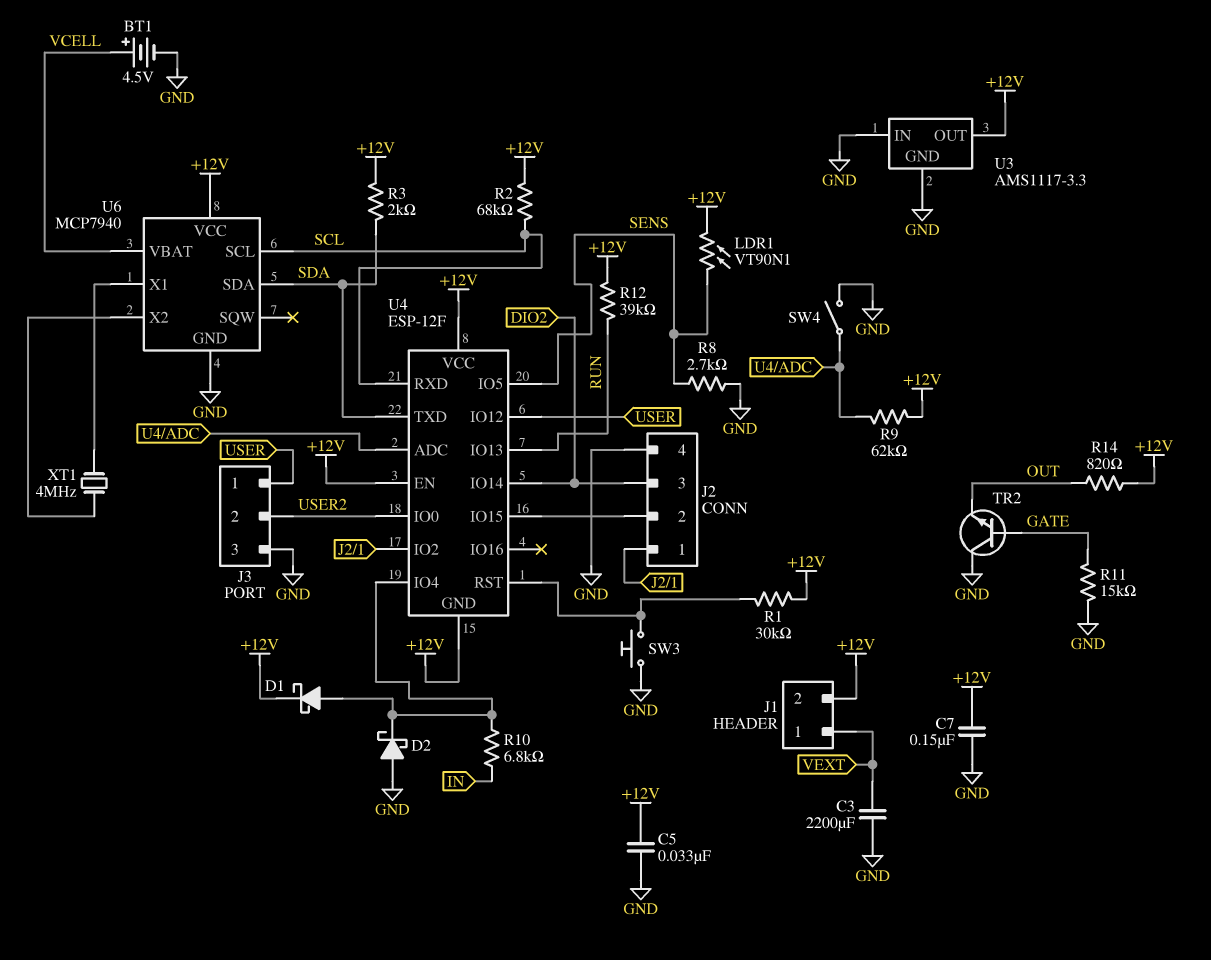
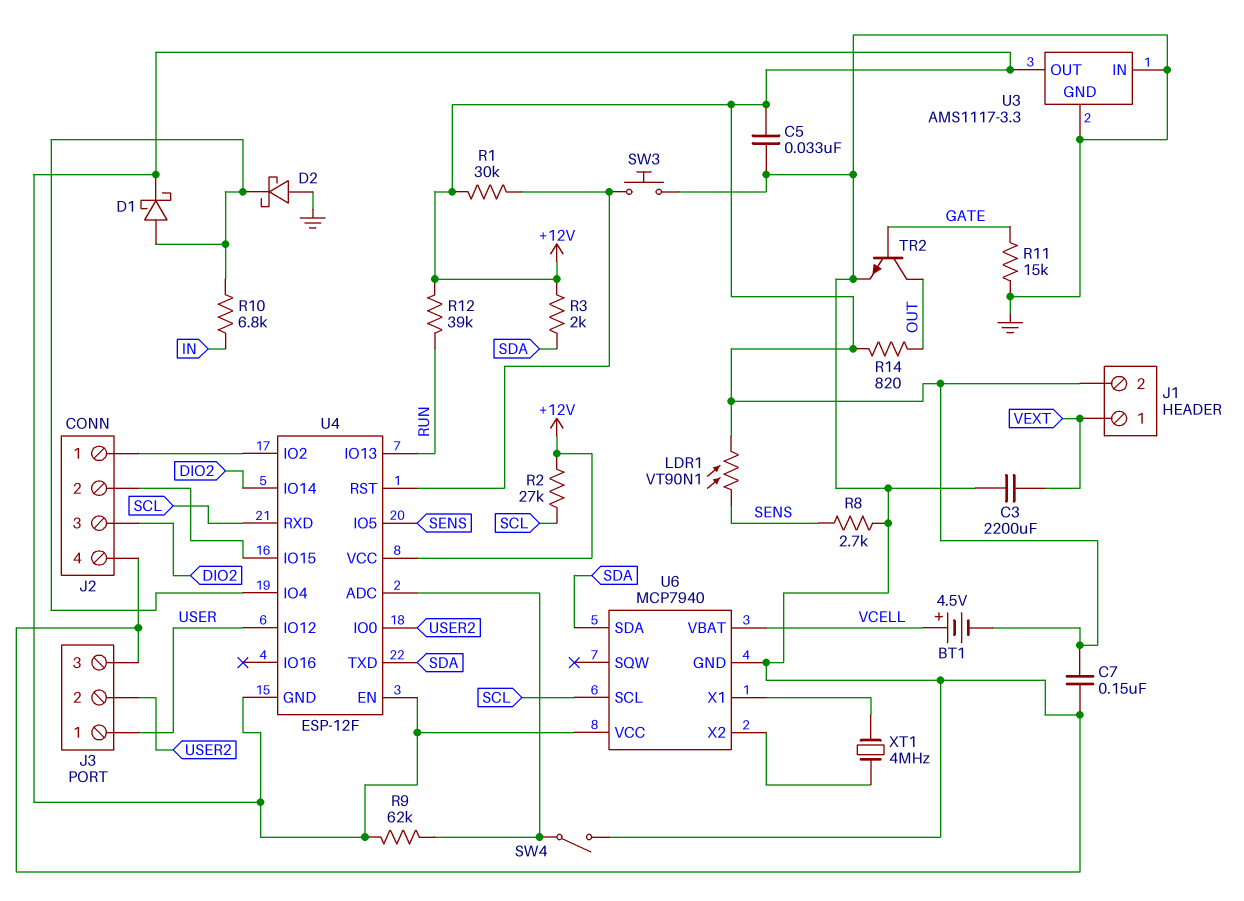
BT1: 4.5V (plus VCELL, minus GND) -> 4.5V (plus VCELL, minus +12V)
R2: 68k (+12V, SCL) -> 27k (+12V, SCL)
TR2: NPN (B GATE, C GND, E OUT) -> NPN (B GATE, C OUT, E GND)

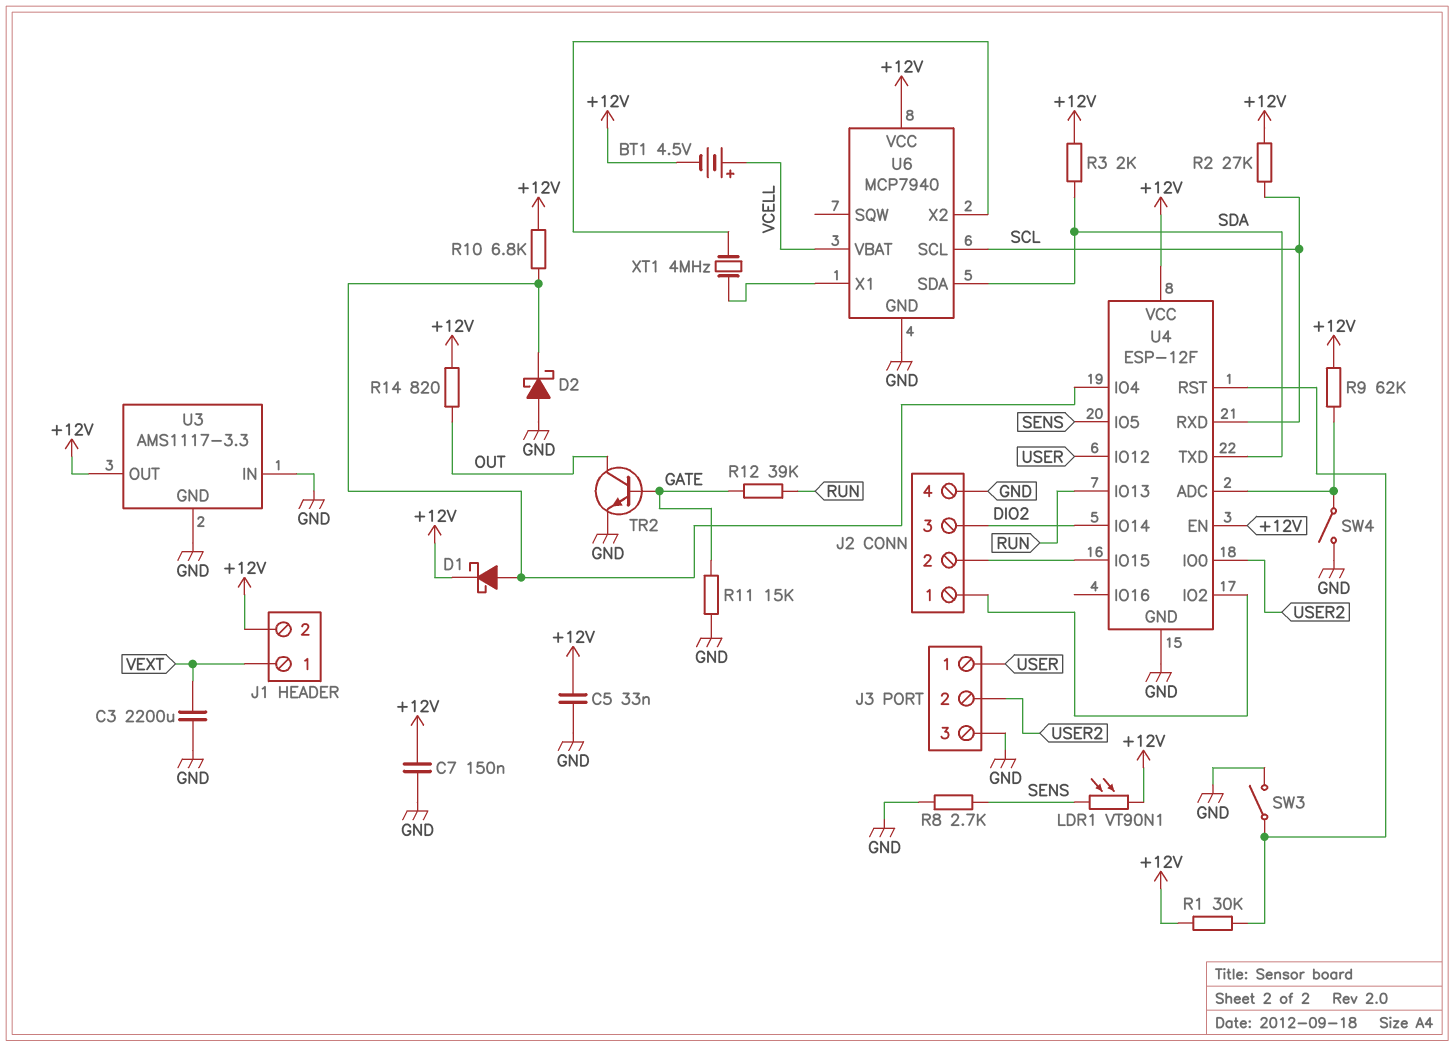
R10: 6.8k (IN, U4/IO4) -> 6.8k (+12V, U4/IO4)
R12: 39k (+12V, RUN) -> 39k (GATE, RUN)
SW3: button (GND, U4/RST) -> switch (GND, U4/RST)
U4 pin GND: +12V -> GND

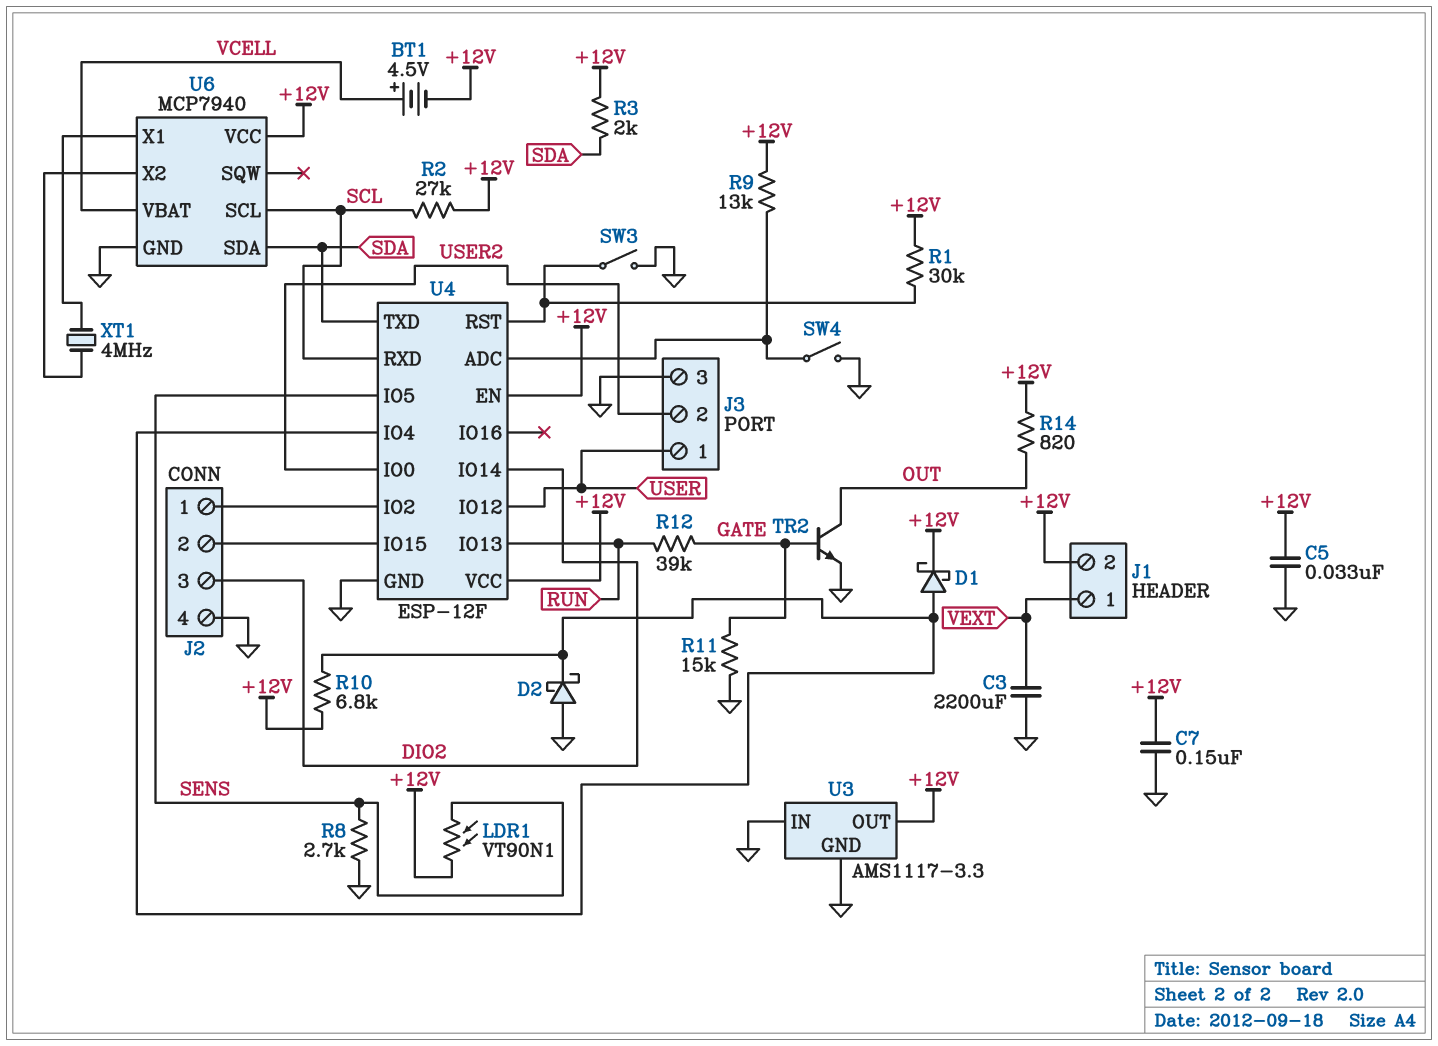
R9: 62k (+12V, U4/ADC) -> 13k (+12V, U4/ADC)

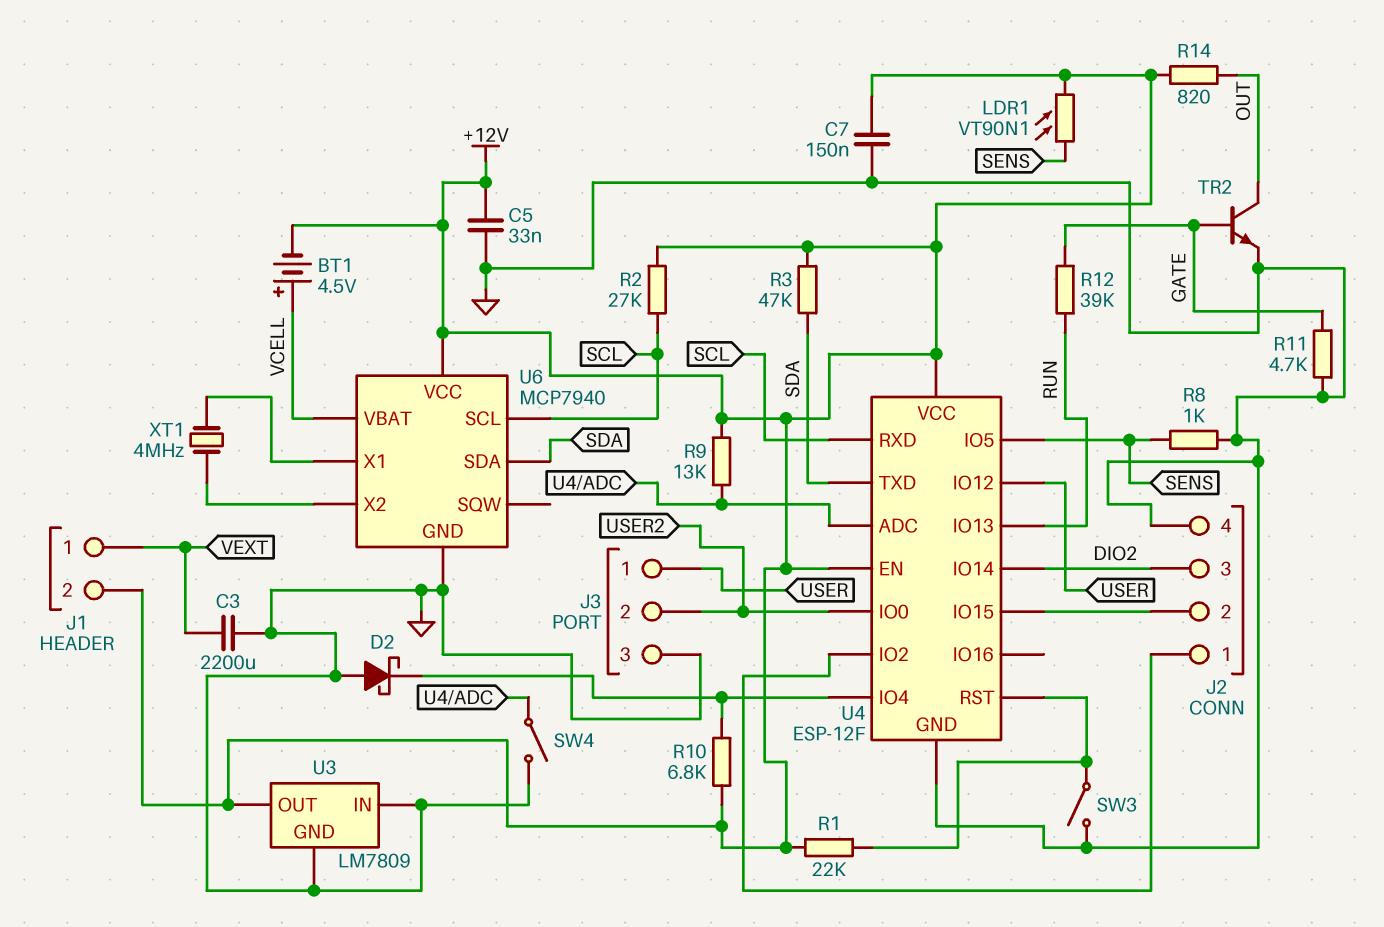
D1: schottky (A U4/IO4, K +12V) -> none
R1: 30k (+12V, U4/RST) -> 22k (+12V, U4/RST)
R3: 2k (+12V, SDA) -> 47k (+12V, SDA)
R8: 2.7k (GND, SENS) -> 1k (GND, SENS)
R11: 15k (GATE, GND) -> 4.7k (GATE, GND)
U3: AMS1117-3.3 -> LM7809

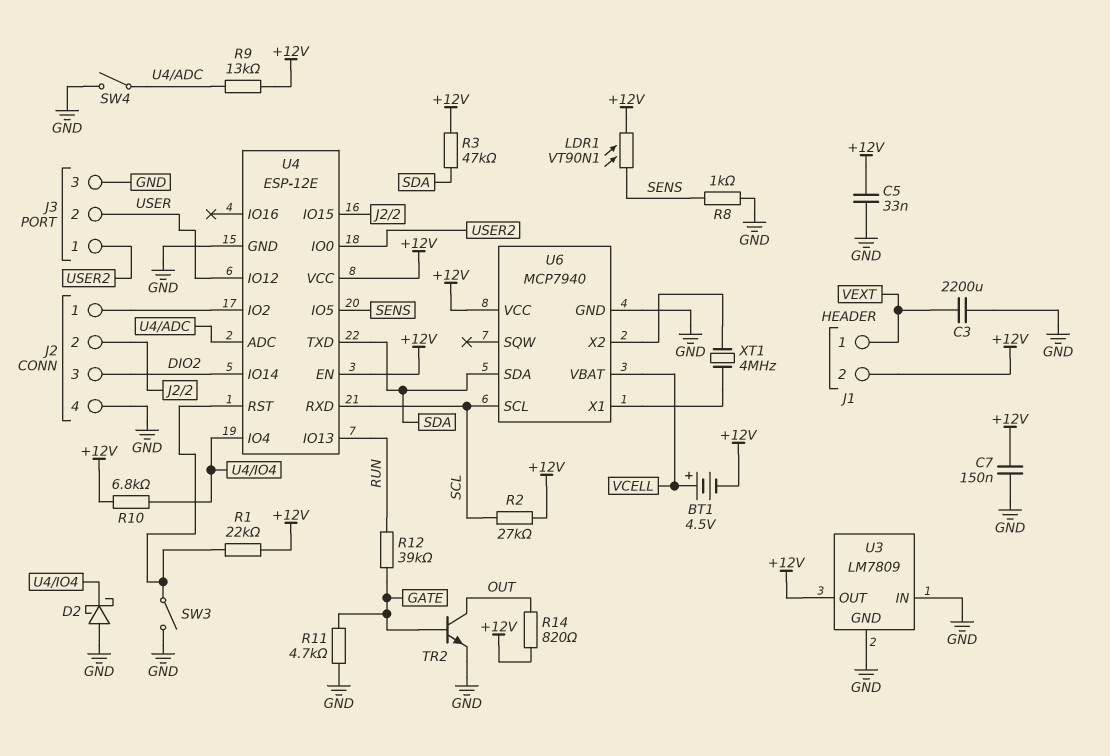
J3 pin 1: USER -> USER2
J3 pin 2: USER2 -> USER
U4: ESP-12F -> ESP-12E

